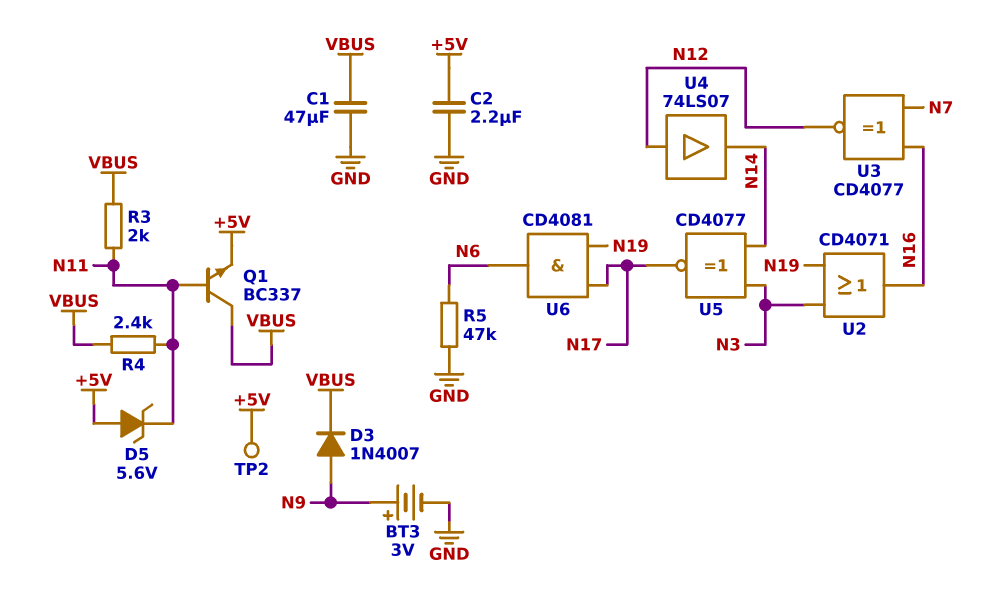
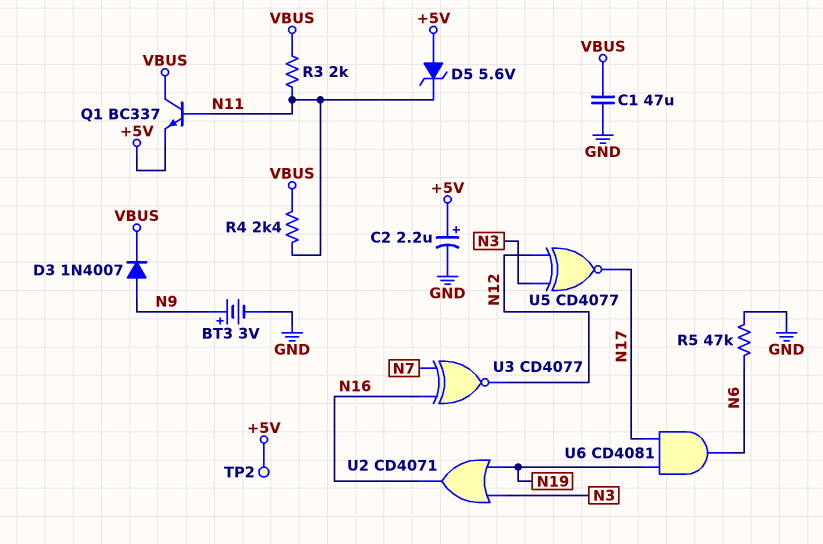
C2: 2.2uF (+5V, GND) -> 2.2uF (plus +5V, minus GND)
U4: buffer 74LS07 (in N12, out N14) -> none
U5: XNOR CD4077 (in N3, in N14, out N17) -> XNOR CD4077 (in N3, in N12, out N17)

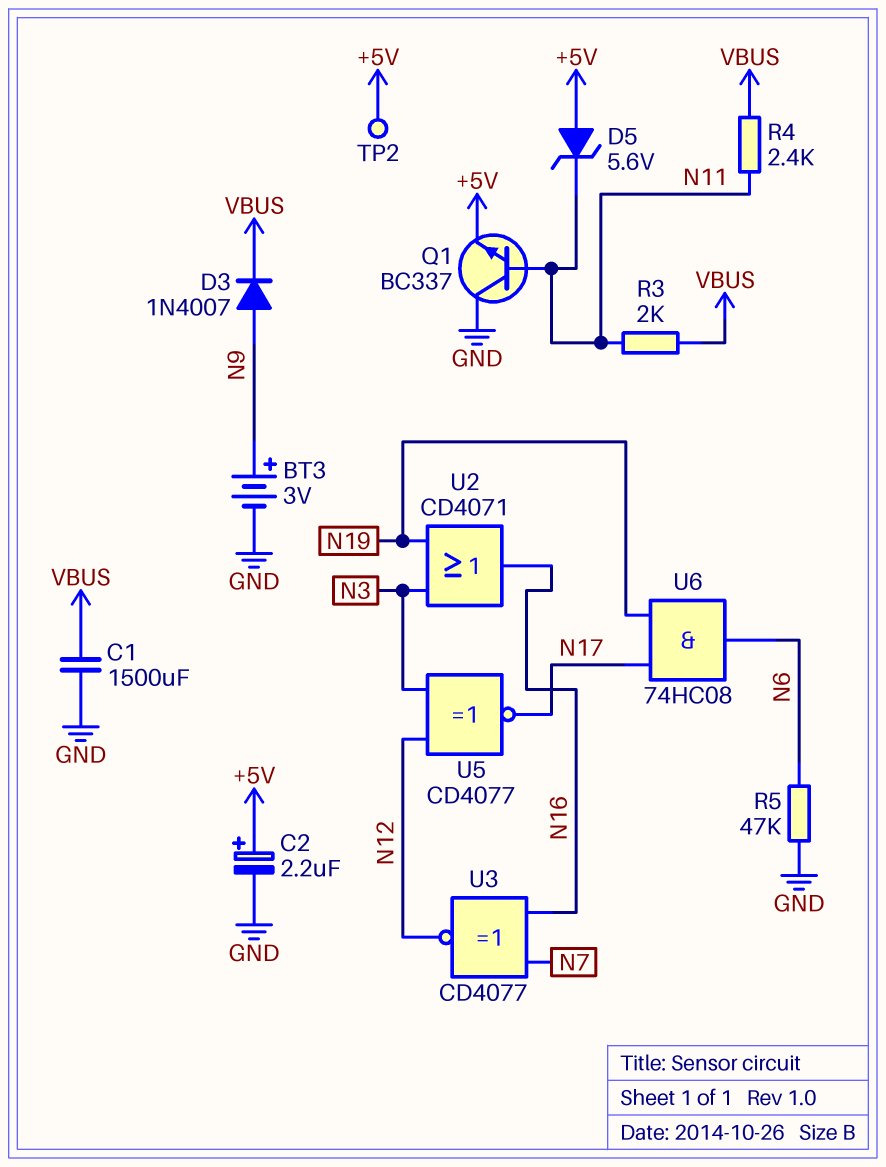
C1: 47uF (GND, VBUS) -> 1500uF (GND, VBUS)
Q1: NPN BC337 (B N11, C VBUS, E +5V) -> NPN BC337 (B N11, C GND, E +5V)
U6: AND CD4081 (in N17, in N19, out N6) -> AND 74HC08 (in N17, in N19, out N6)

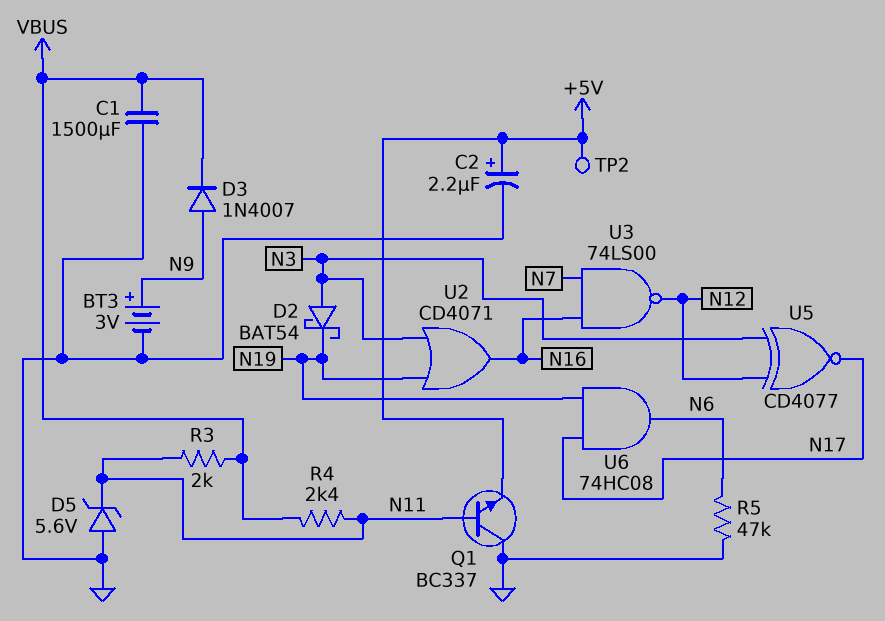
D2: none -> schottky BAT54 (A N3, K N19)
D5: zener 5.6V (A +5V, K N11) -> zener 5.6V (A GND, K N11)
U3: XNOR CD4077 (in N7, in N16, out N12) -> NAND 74LS00 (in N7, in N16, out N12)

